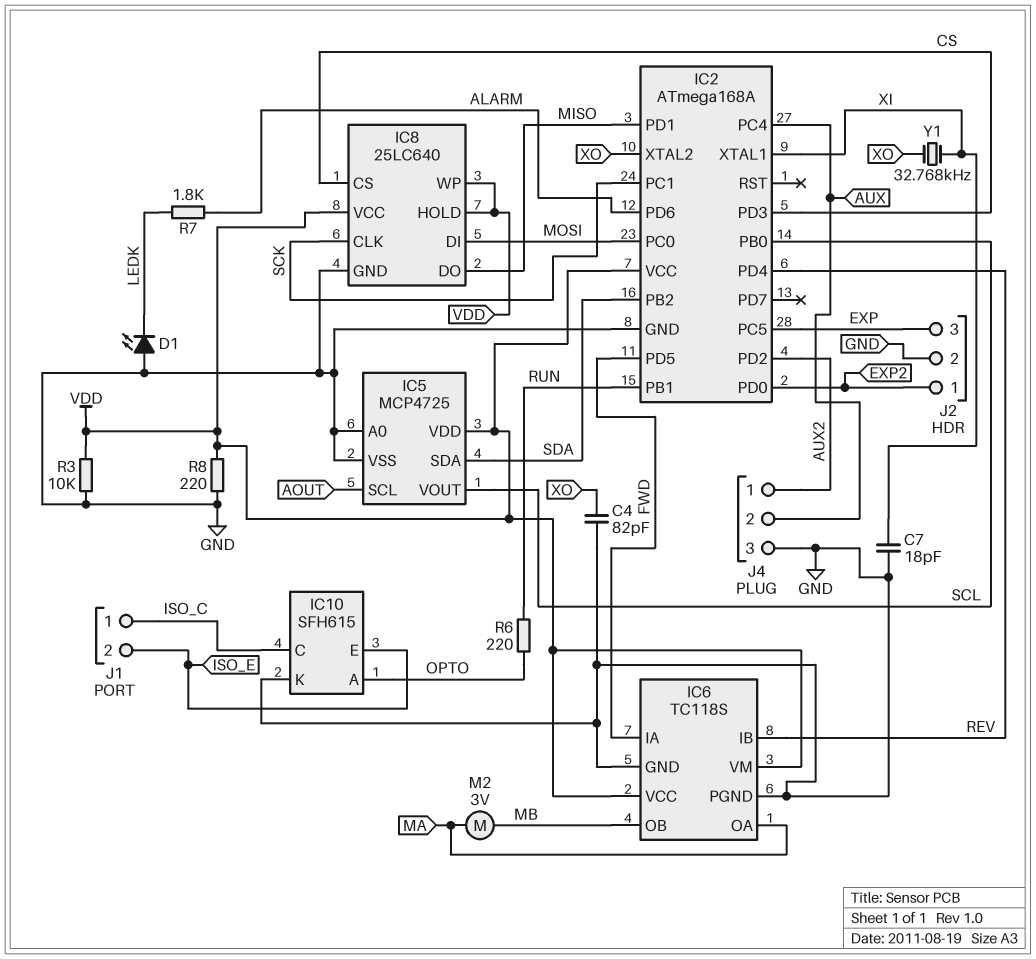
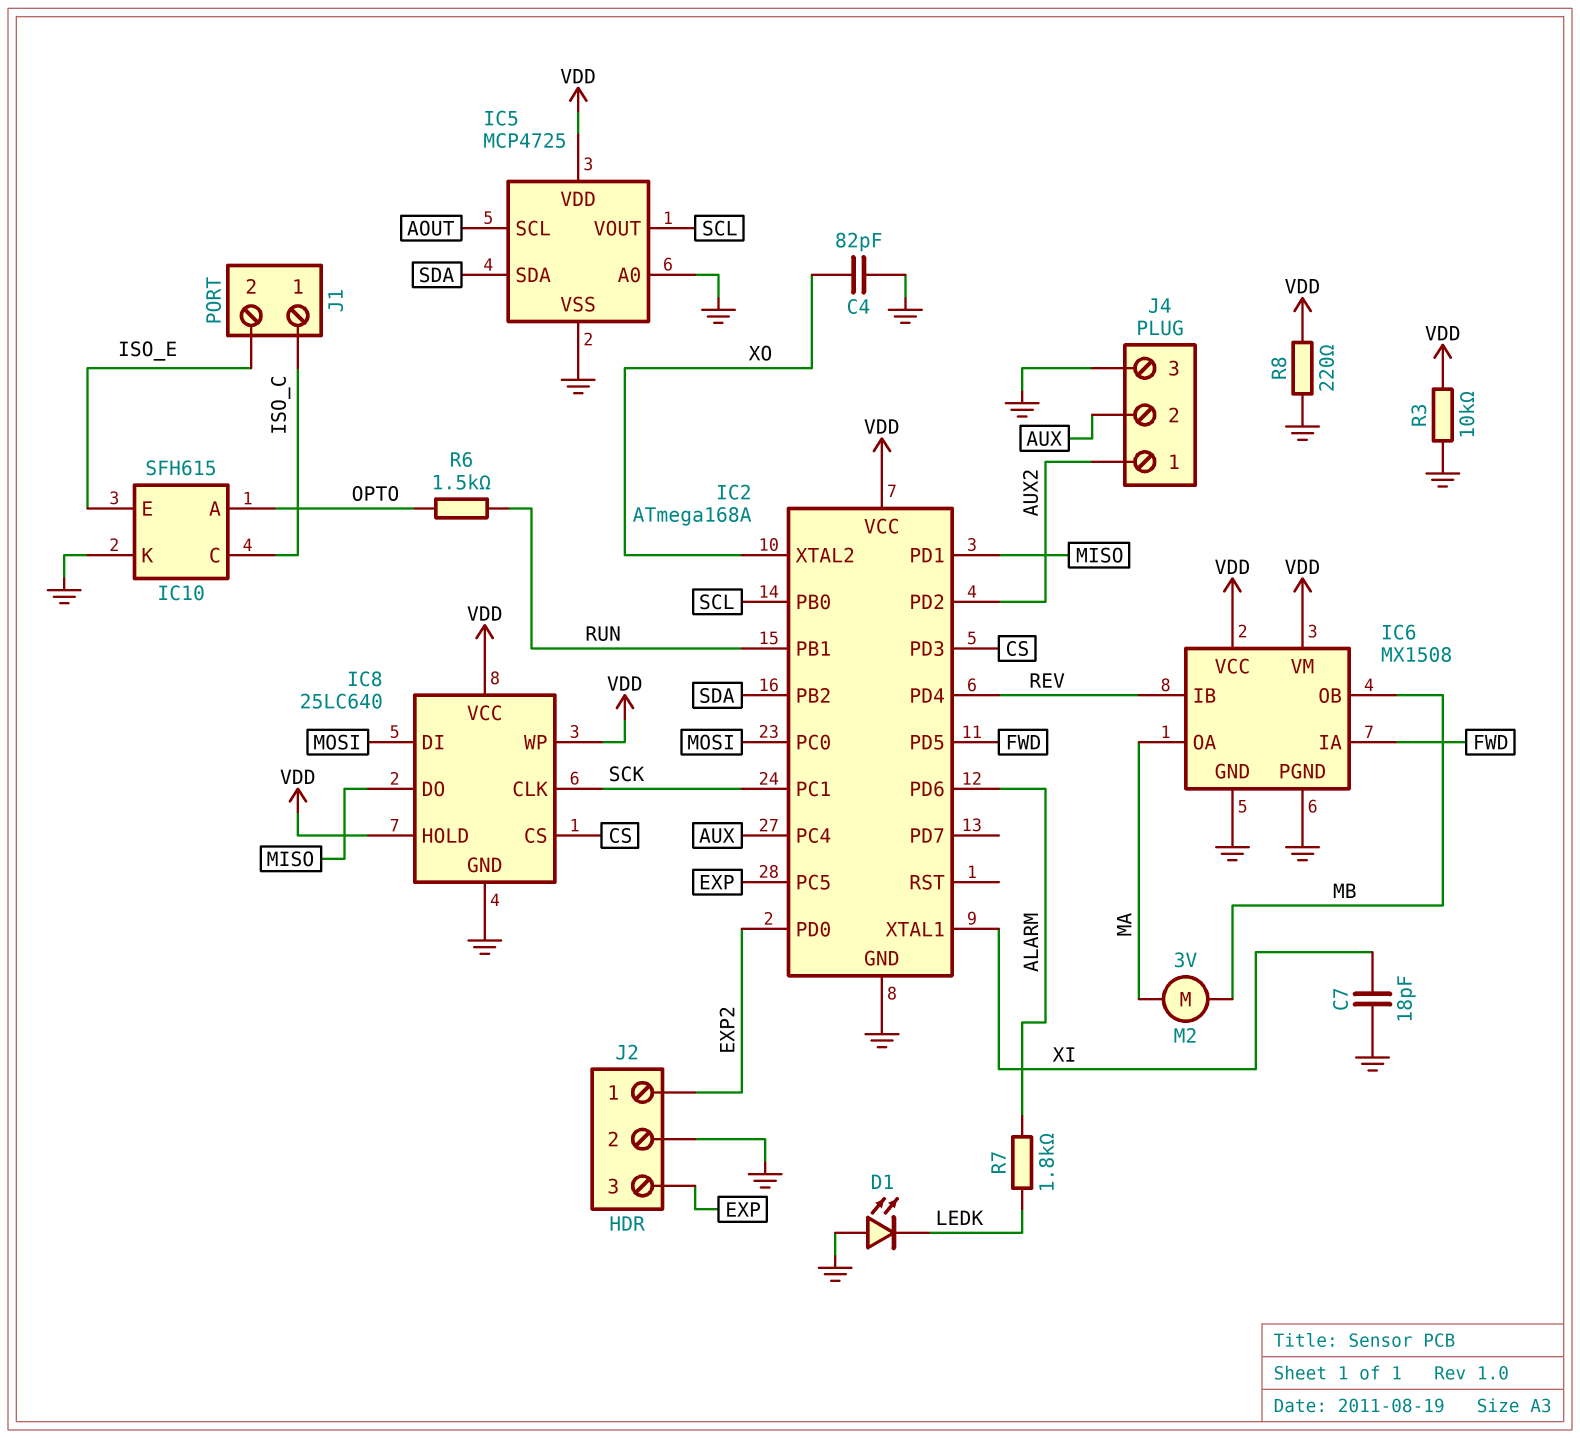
IC6: TC118S -> MX1508
R6: 220 (OPTO, RUN) -> 1.5k (OPTO, RUN)
Y1: 32.768kHz (XI, XO) -> none

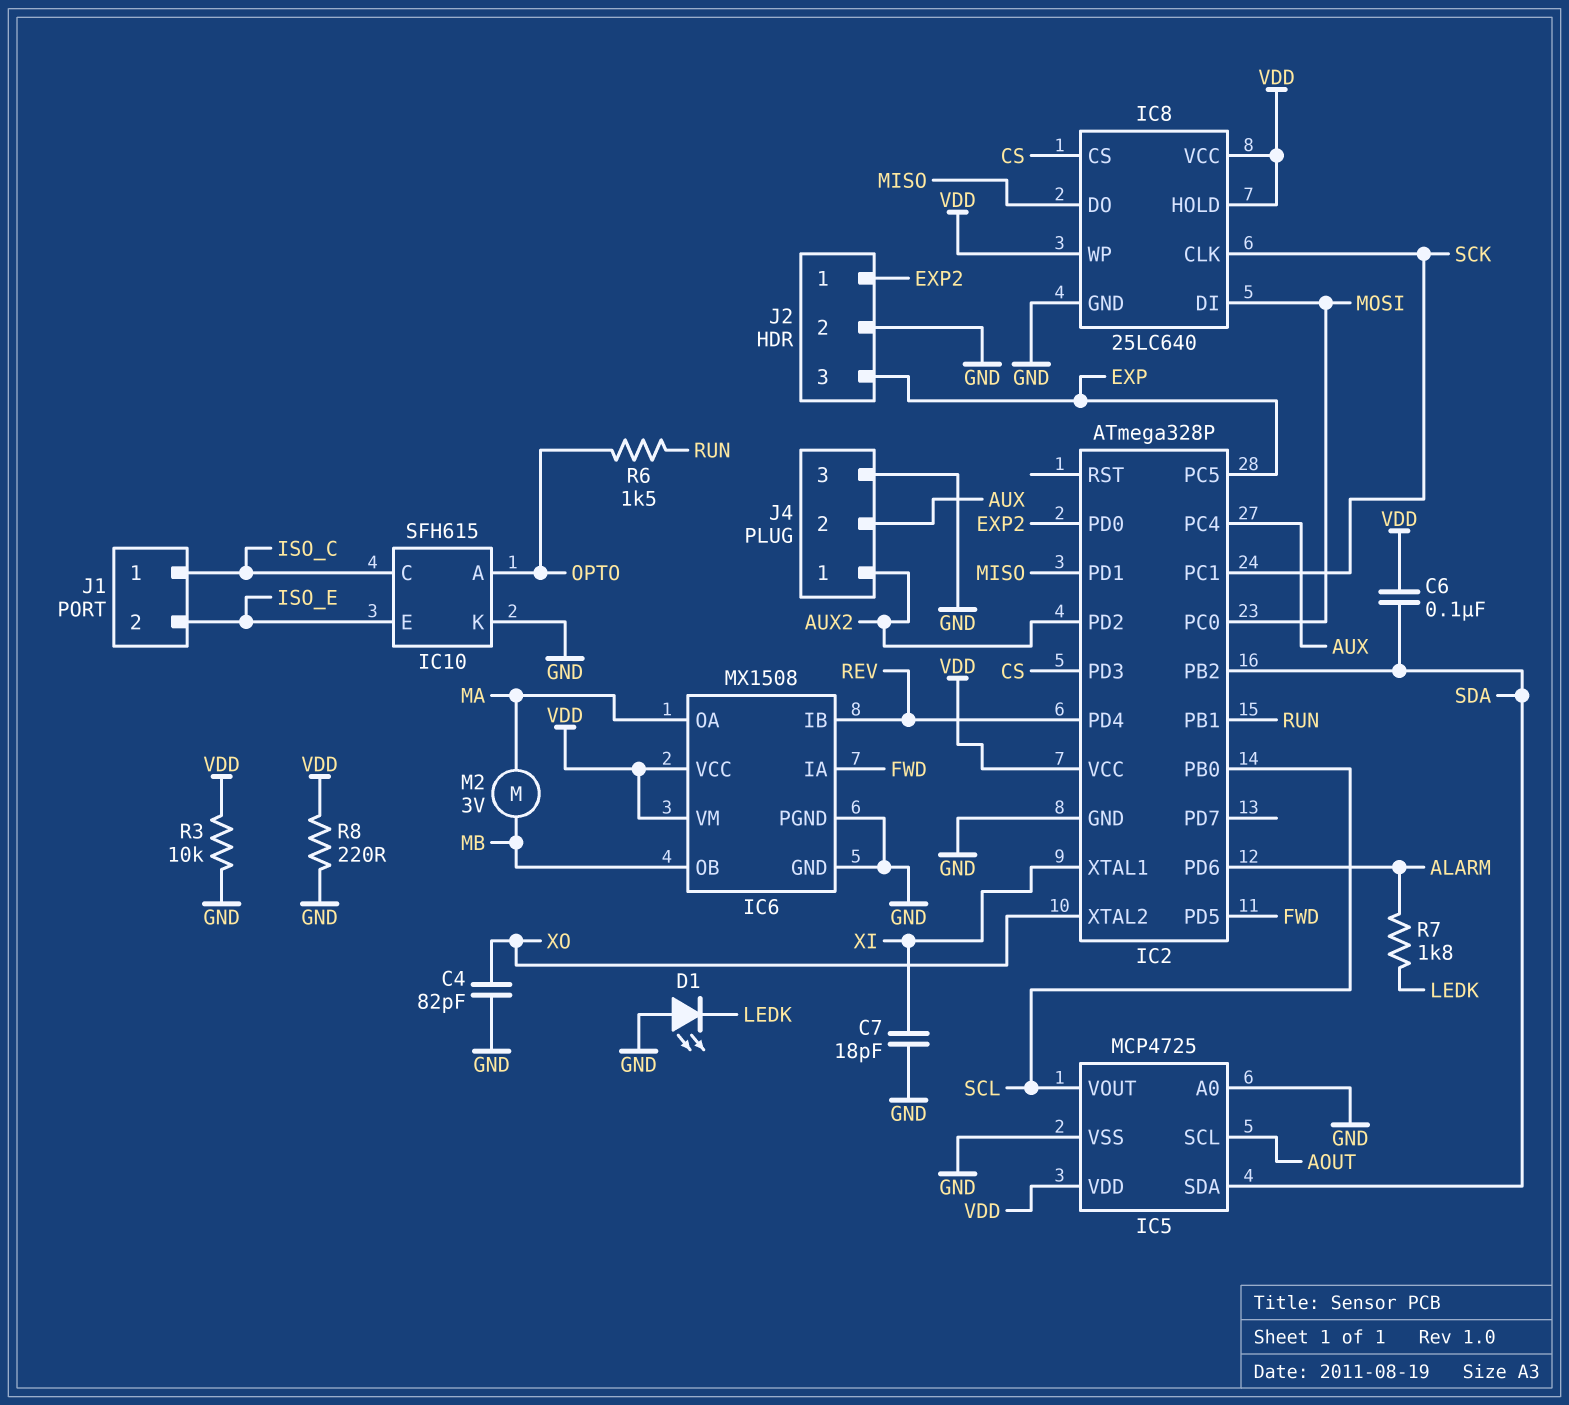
C6: none -> 100nF (SDA, VDD)
IC2: ATmega168A -> ATmega328P

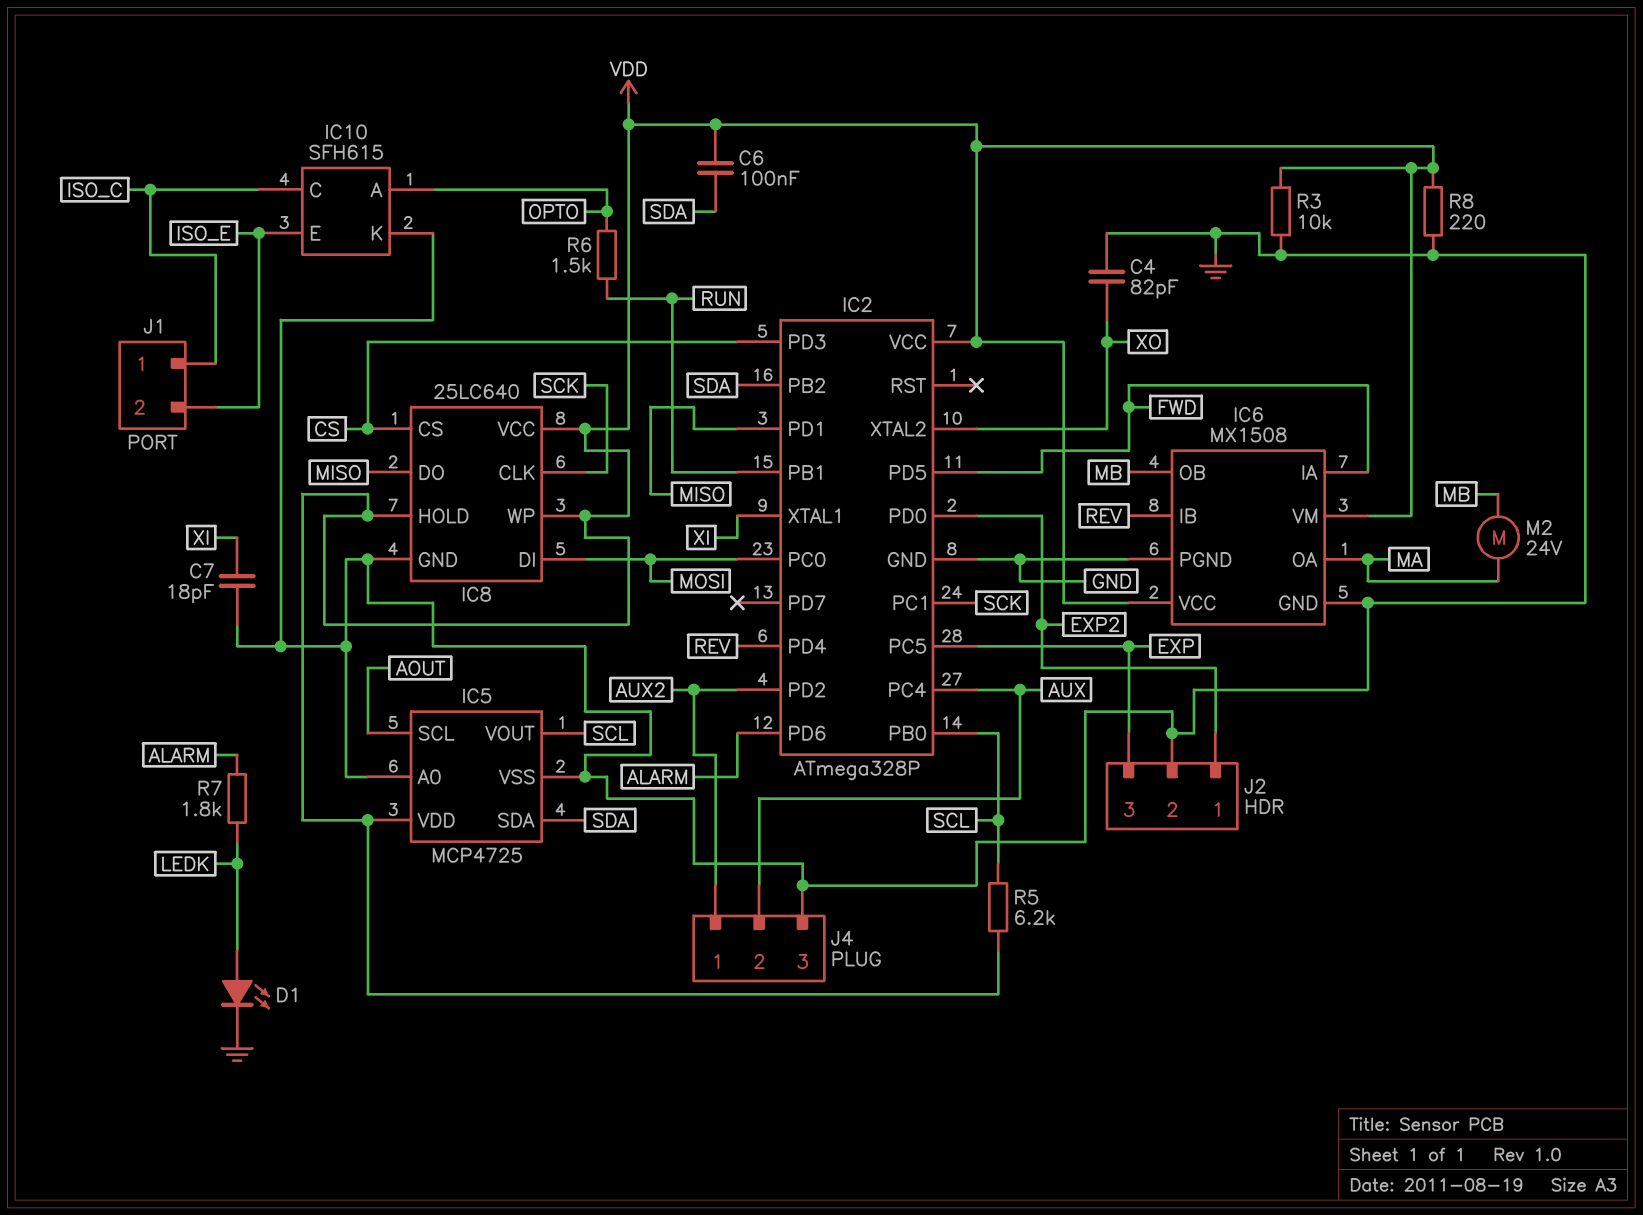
D1: LED (A GND, K LEDK) -> LED (A LEDK, K GND)
M2: motor 3V (MA, MB) -> motor 24V (MA, MB)
R5: none -> 6.2k (SCL, VDD)

